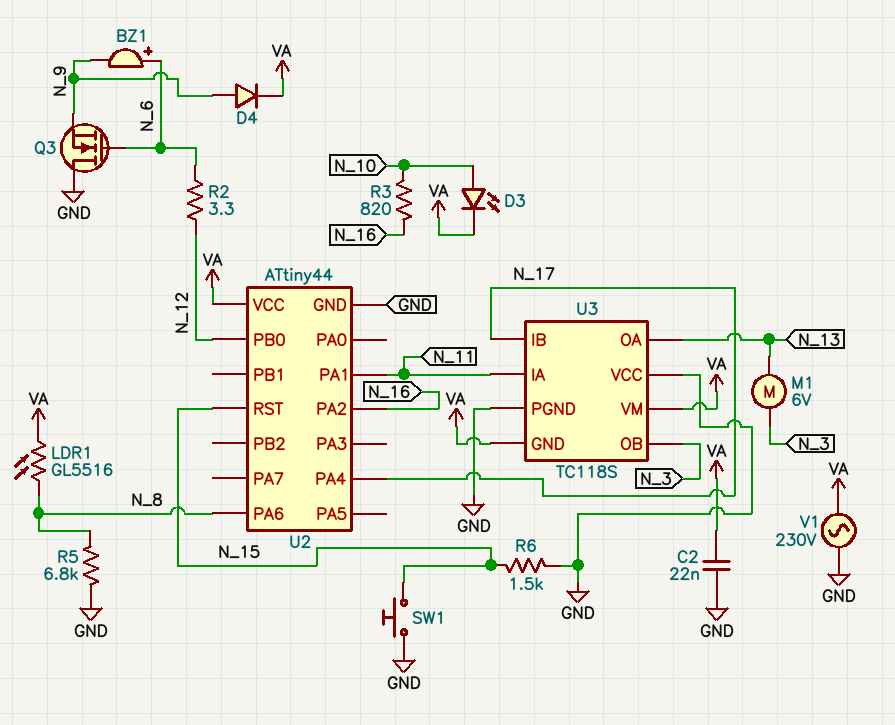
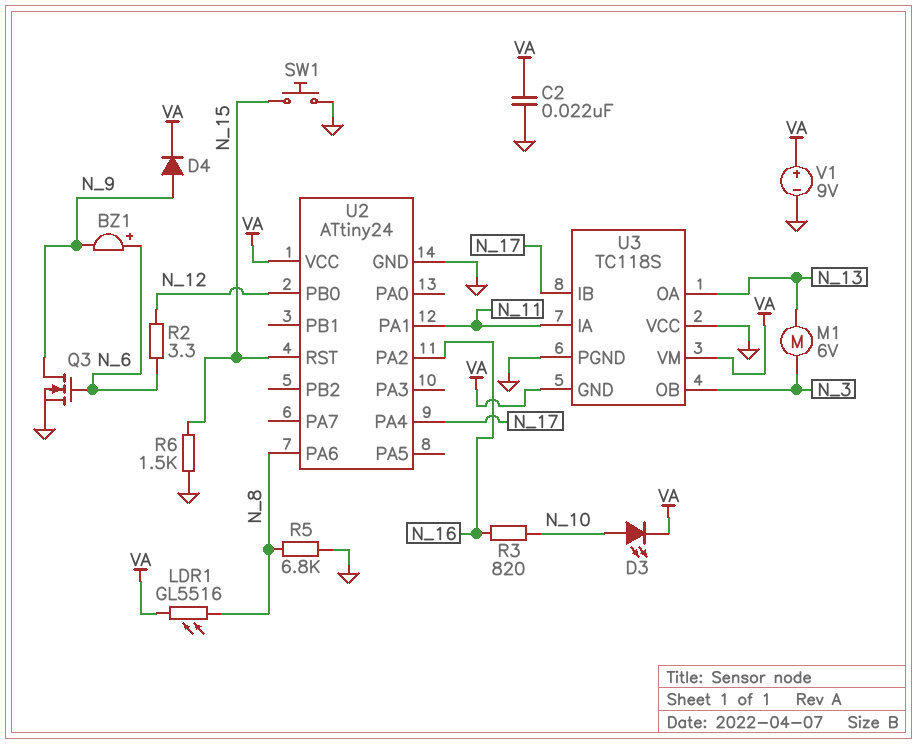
Q3: NMOS (G N_6, D GND, S N_9) -> NMOS (G N_6, D N_9, S GND)
U2: ATtiny44 -> ATtiny24
V1: AC 230V (GND, VA) -> 9V (plus VA, minus GND)

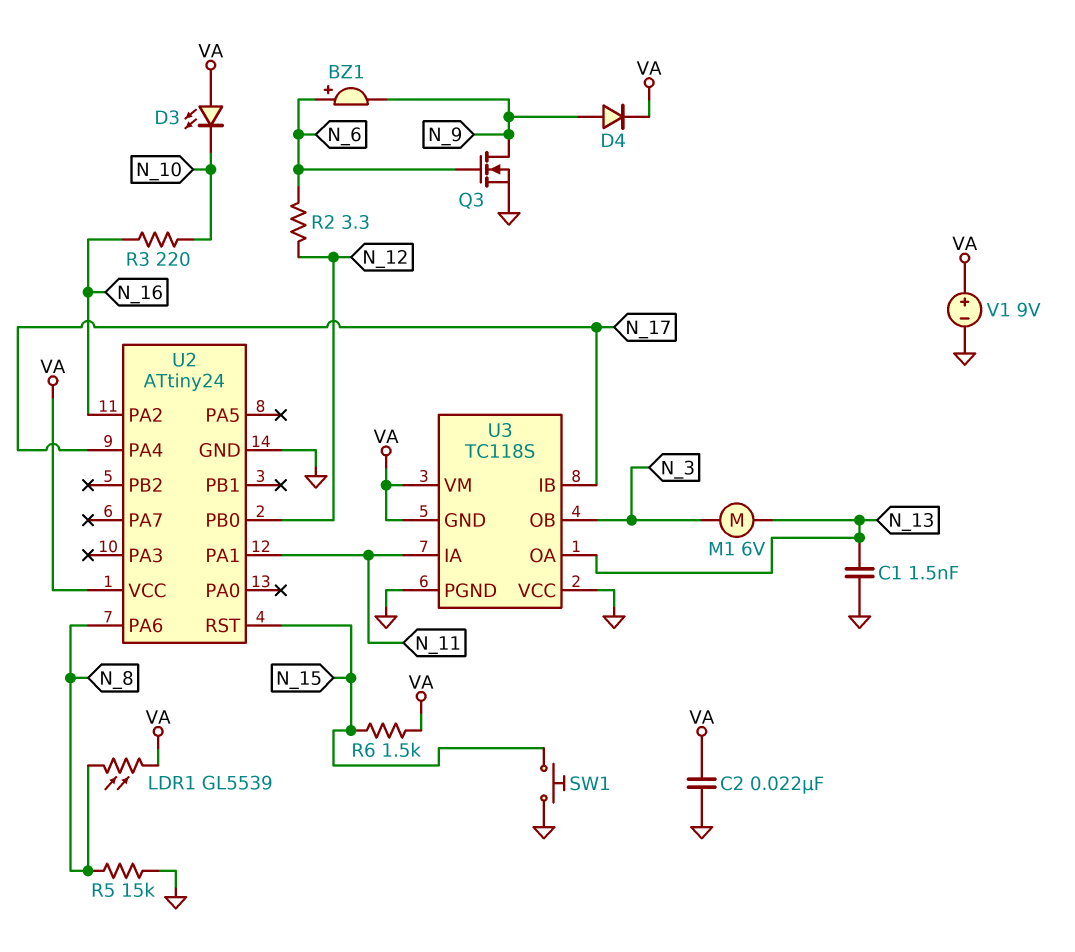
C1: none -> 1.5nF (GND, N_13)
D3: LED (A N_10, K VA) -> LED (A VA, K N_10)
LDR1: GL5516 (N_8, VA) -> GL5539 (N_8, VA)
R3: 820 (N_10, N_16) -> 220 (N_10, N_16)
R5: 6.8k (GND, N_8) -> 15k (GND, N_8)
R6: 1.5k (GND, N_15) -> 1.5k (N_15, VA)

